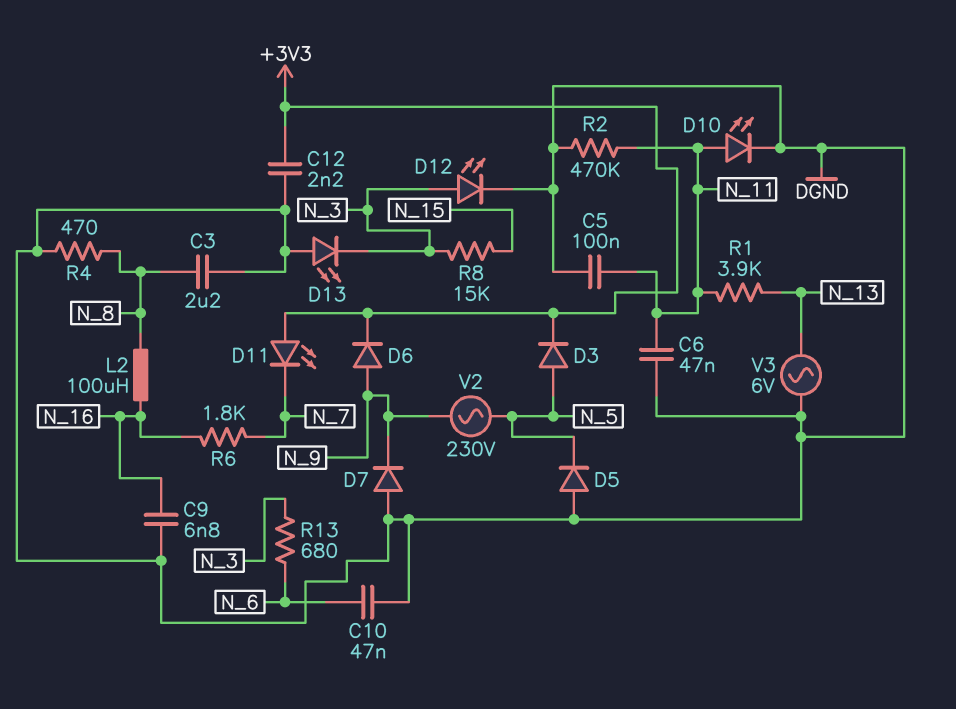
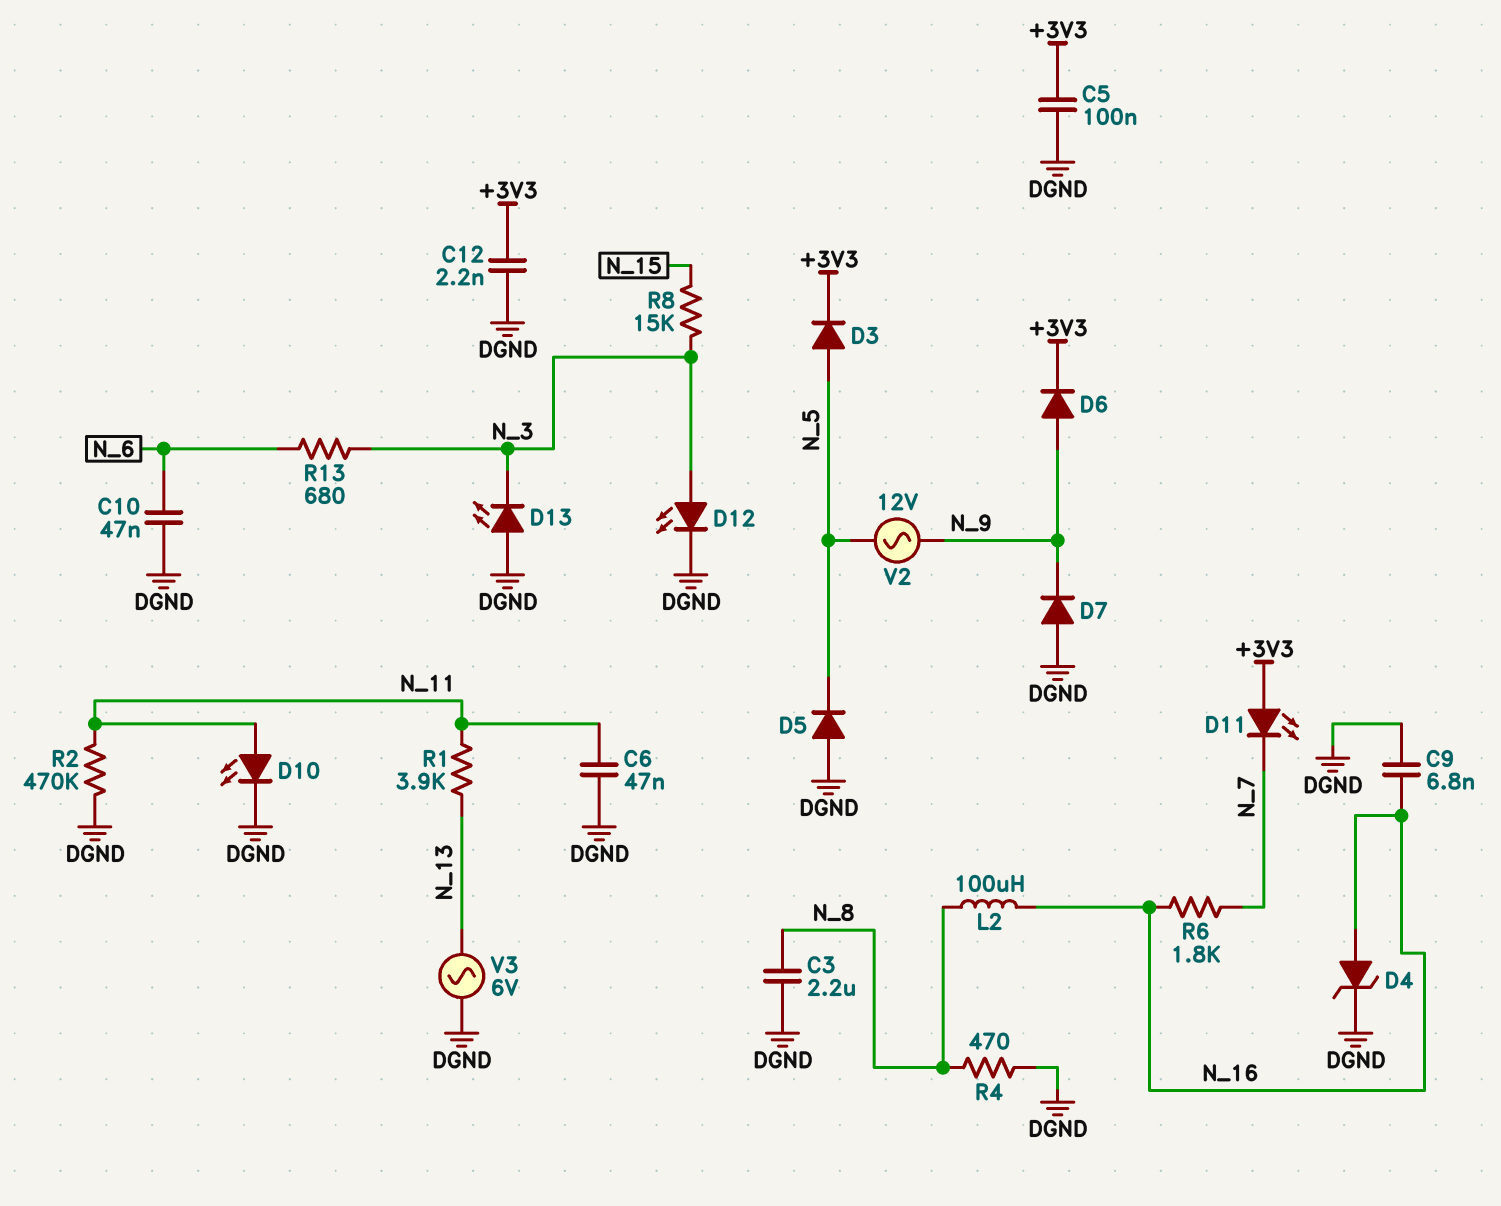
C5: 100nF (DGND, N_11) -> 100nF (+3V3, DGND)
D4: none -> zener (A N_16, K DGND)
V2: AC 230V (N_5, N_9) -> AC 12V (N_5, N_9)

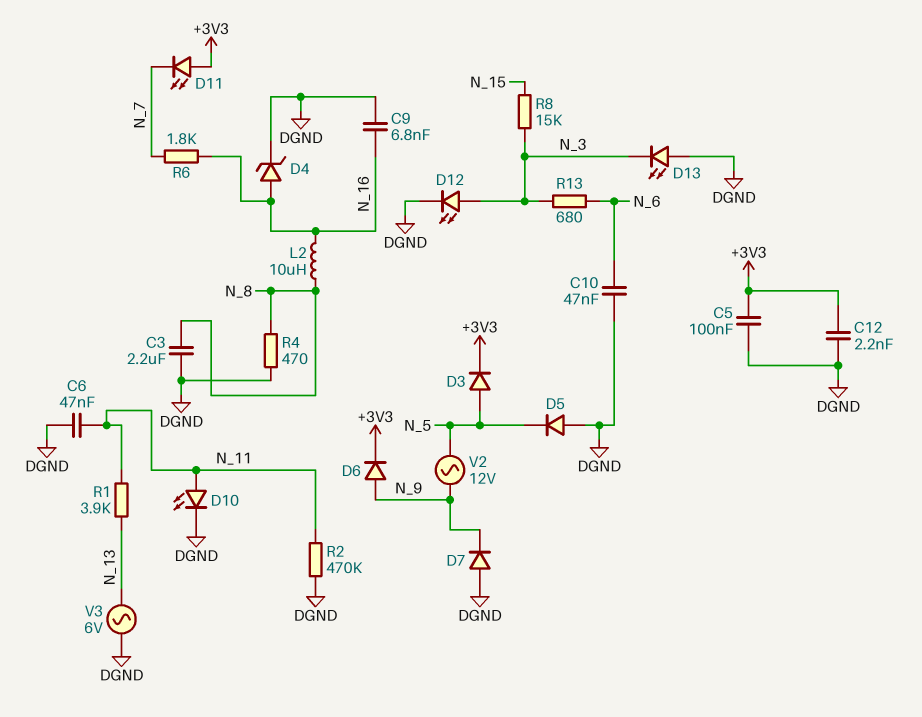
L2: 100uH (N_8, N_16) -> 10uH (N_8, N_16)

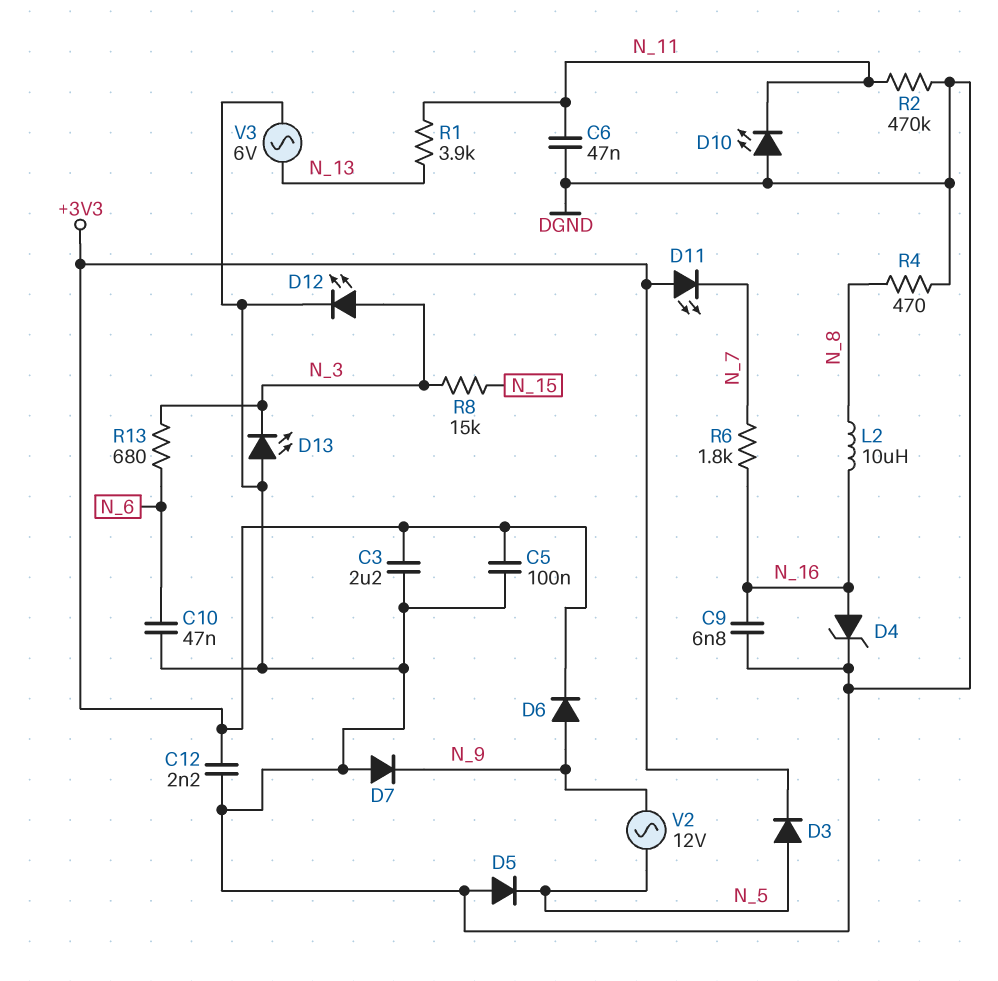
C3: 2.2uF (DGND, N_8) -> 2.2uF (+3V3, DGND)
D10: LED (A N_11, K DGND) -> LED (A DGND, K N_11)

